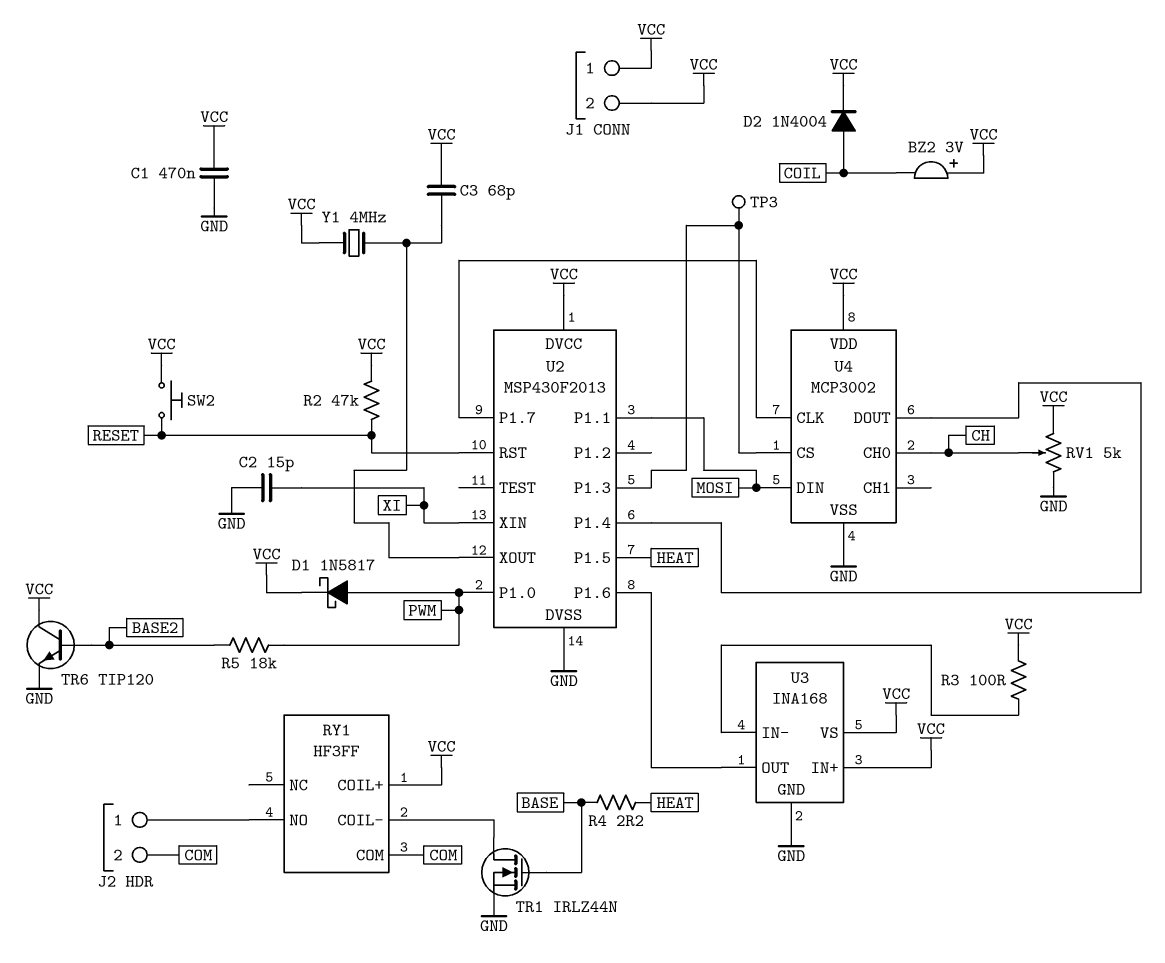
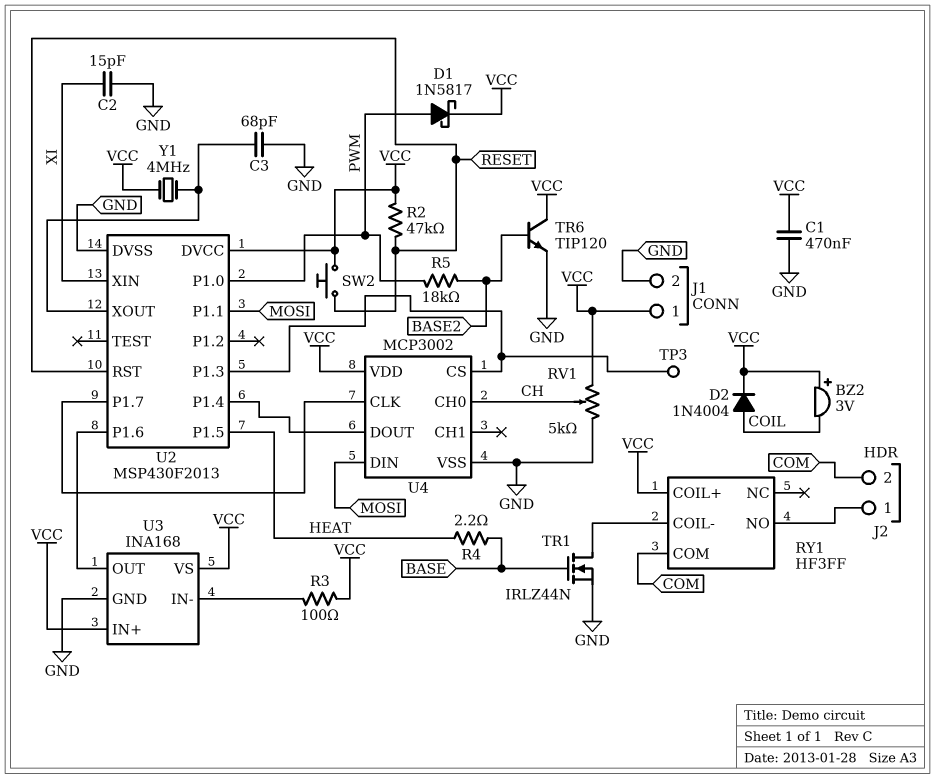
C3: 68pF (U2/XOUT, VCC) -> 68pF (GND, U2/XOUT)
J1 pin 2: VCC -> GND

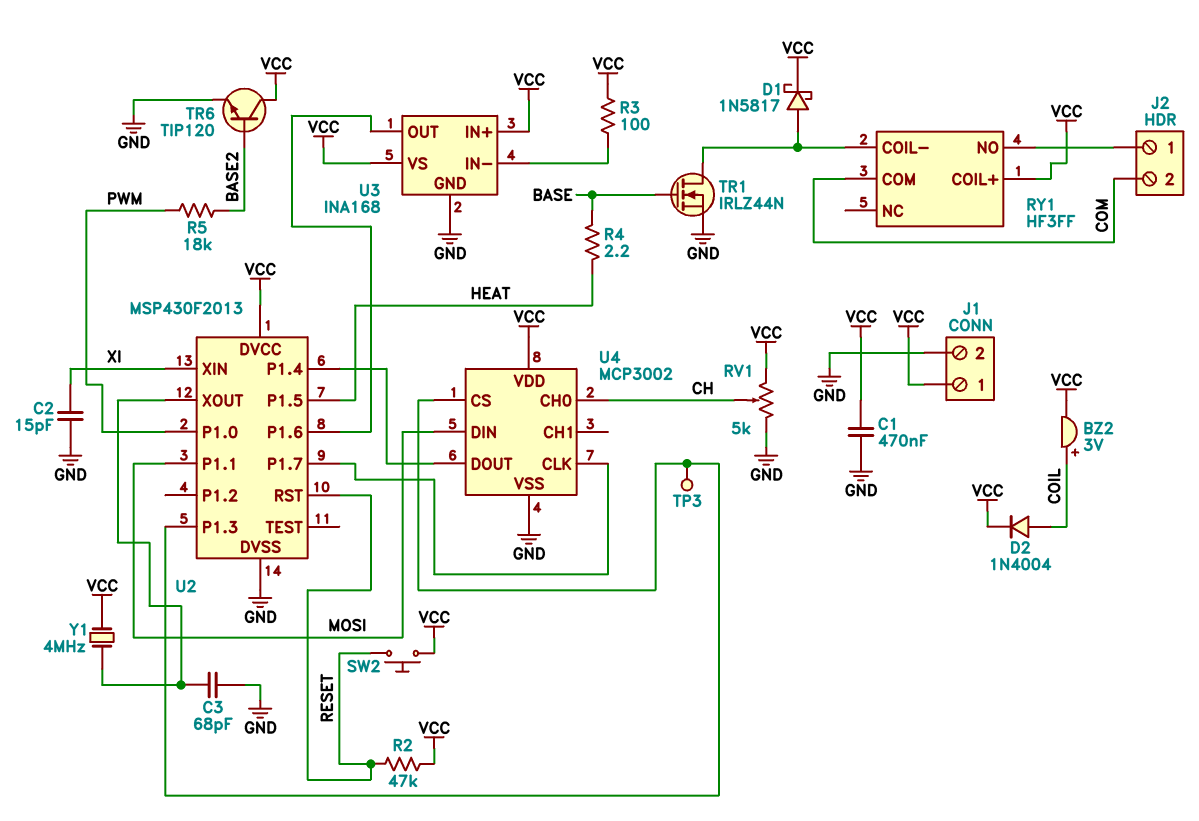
BZ2: buzzer 3V (plus VCC, minus COIL) -> buzzer 3V (plus COIL, minus VCC)
D1: schottky 1N5817 (A PWM, K VCC) -> schottky 1N5817 (A RY1/COIL-, K VCC)

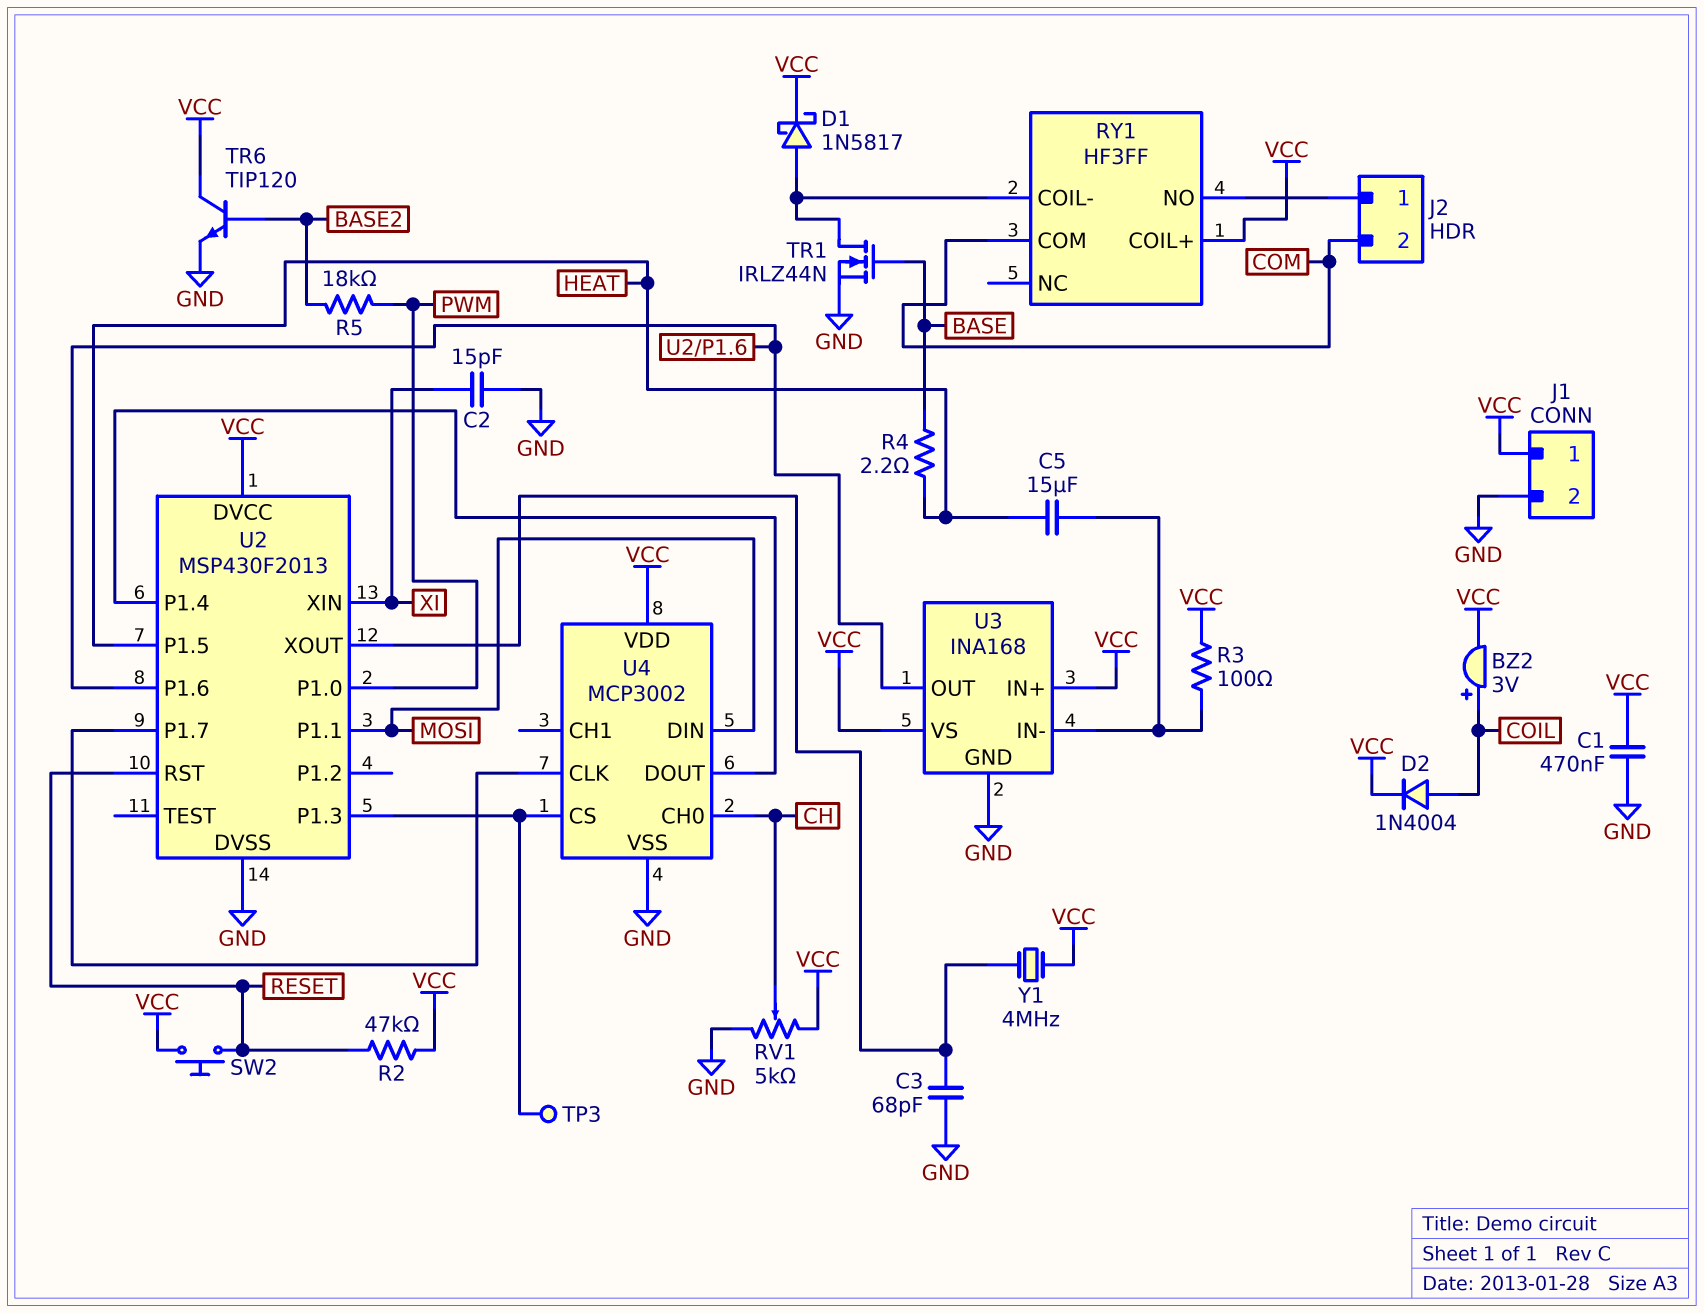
C5: none -> 15uF (HEAT, U3/IN-)

